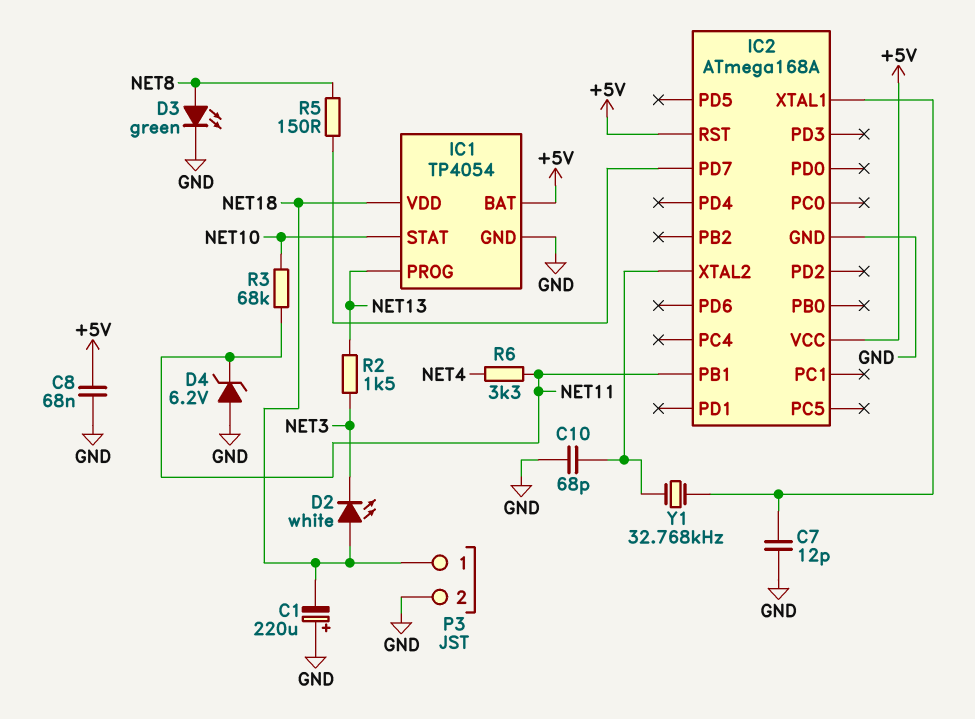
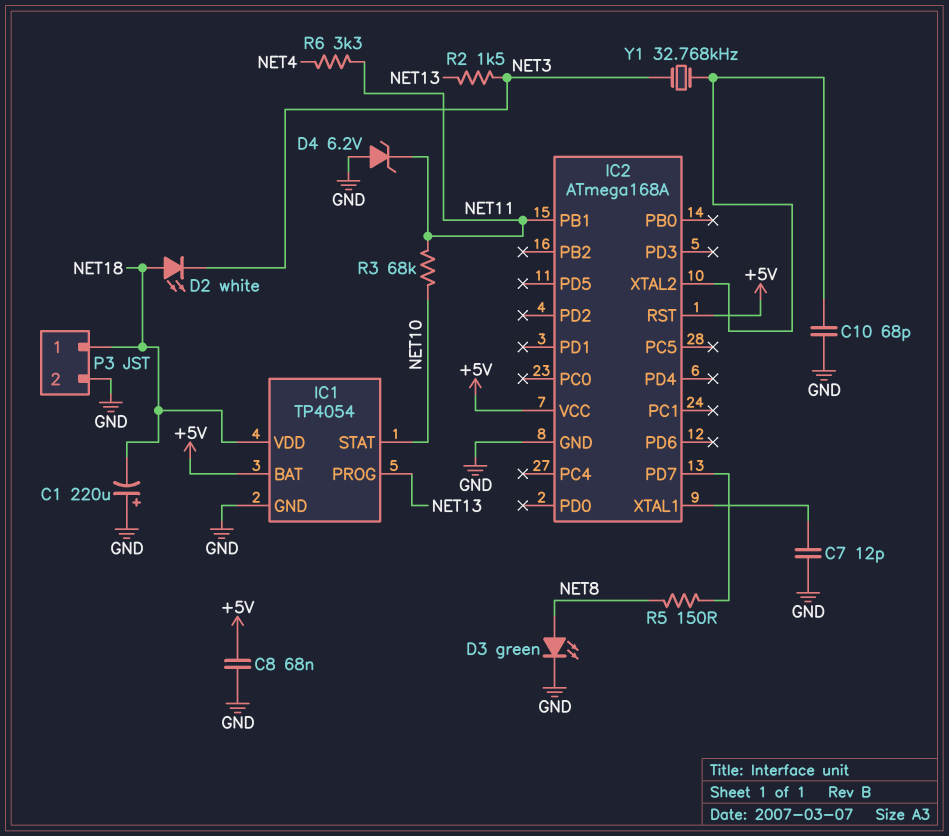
Y1: 32.768kHz (IC2/XTAL1, IC2/XTAL2) -> 32.768kHz (IC2/XTAL2, NET3)

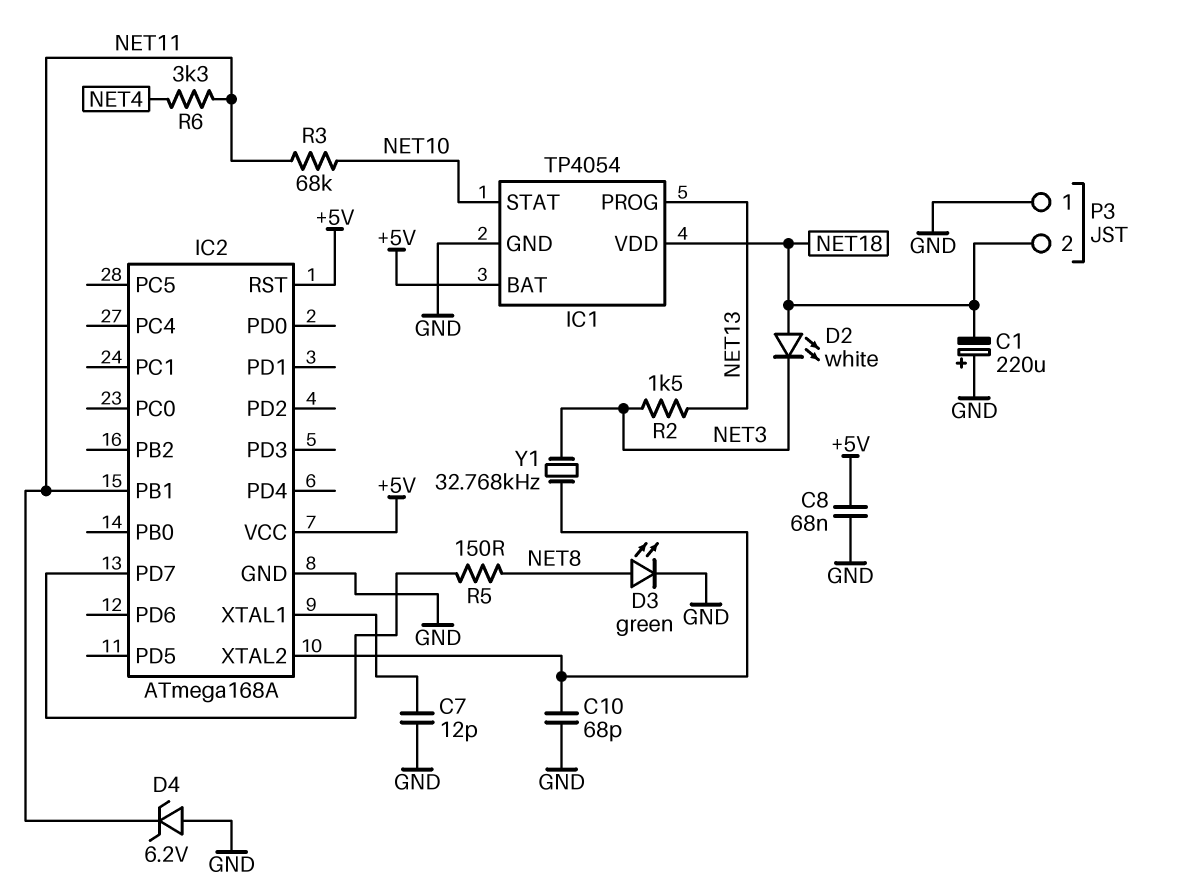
P3 pin 1: NET18 -> GND
P3 pin 2: GND -> NET18

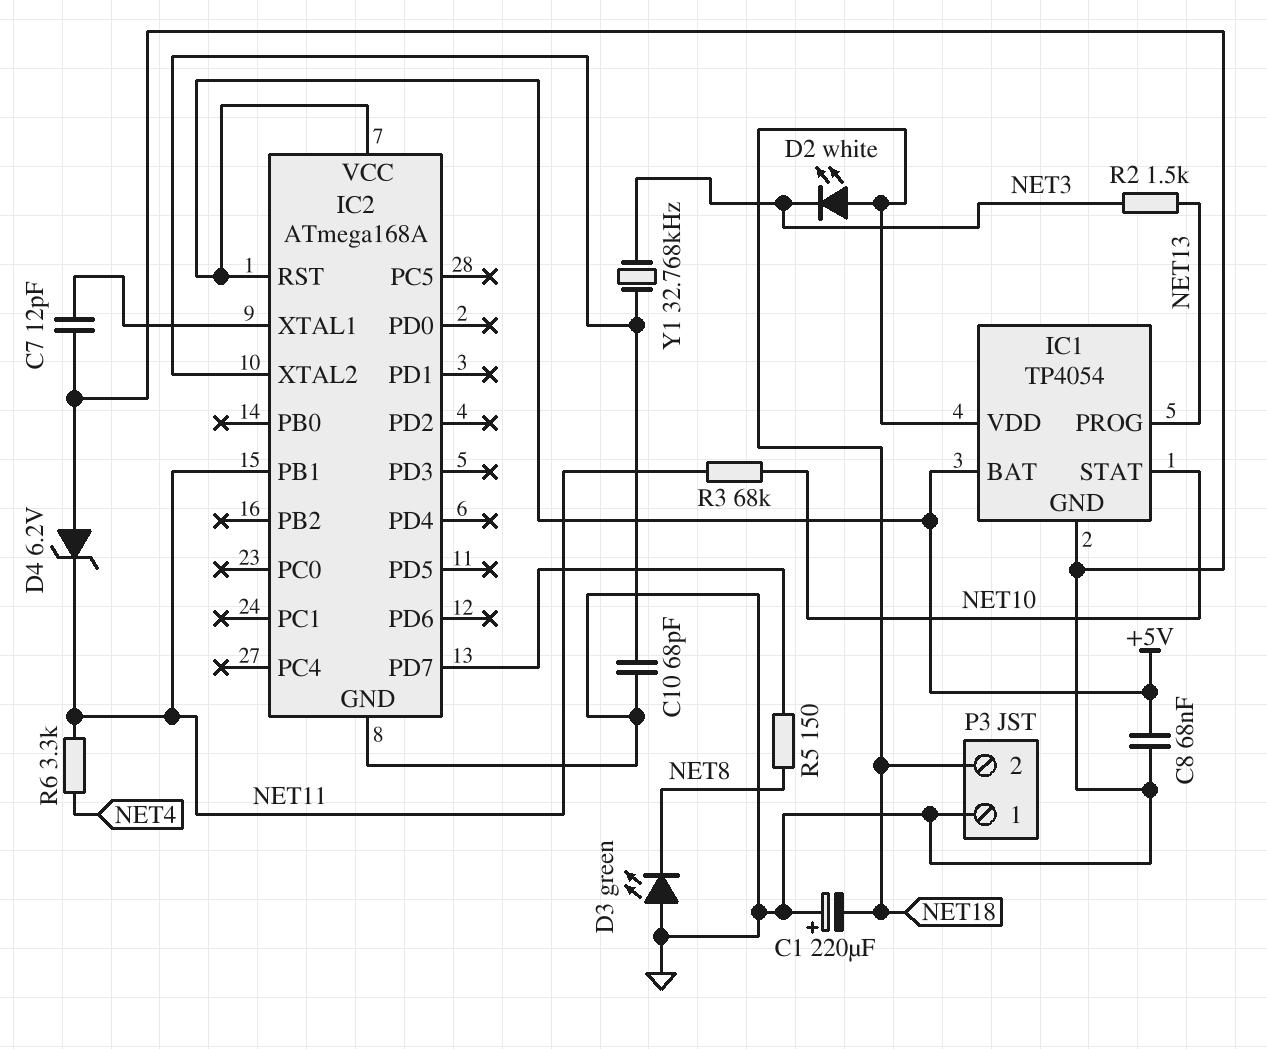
D3: LED green (A NET8, K GND) -> LED green (A GND, K NET8)

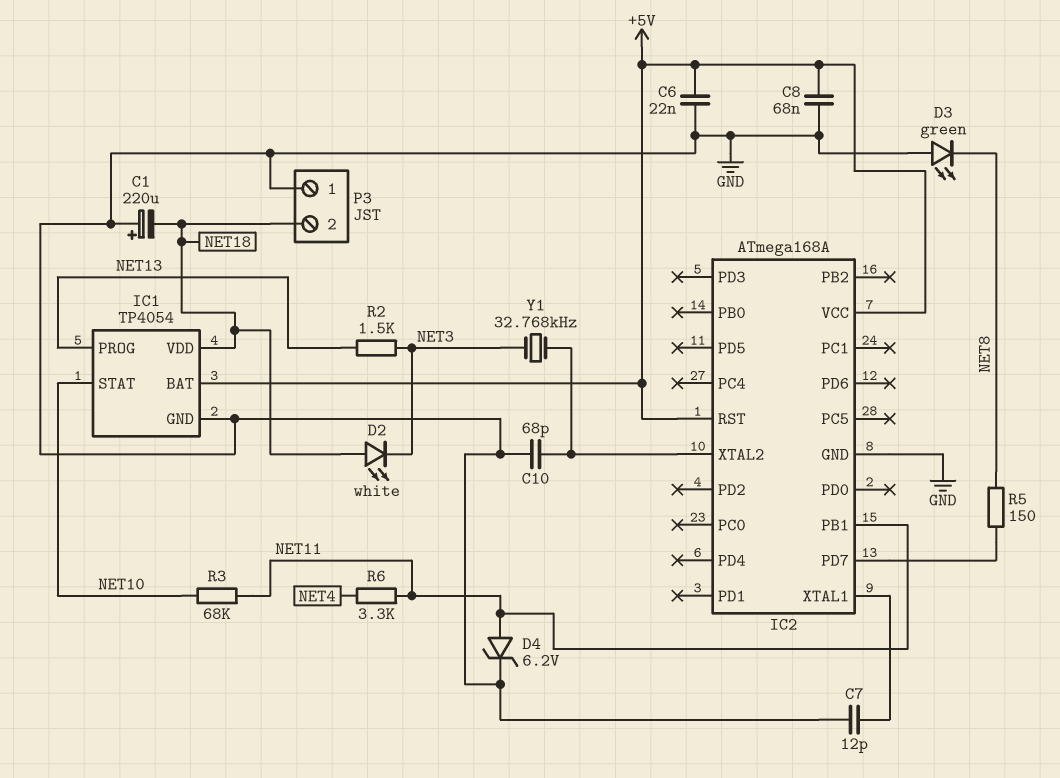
C6: none -> 22nF (+5V, GND)
D4: zener 6.2V (A GND, K NET11) -> zener 6.2V (A NET11, K GND)

